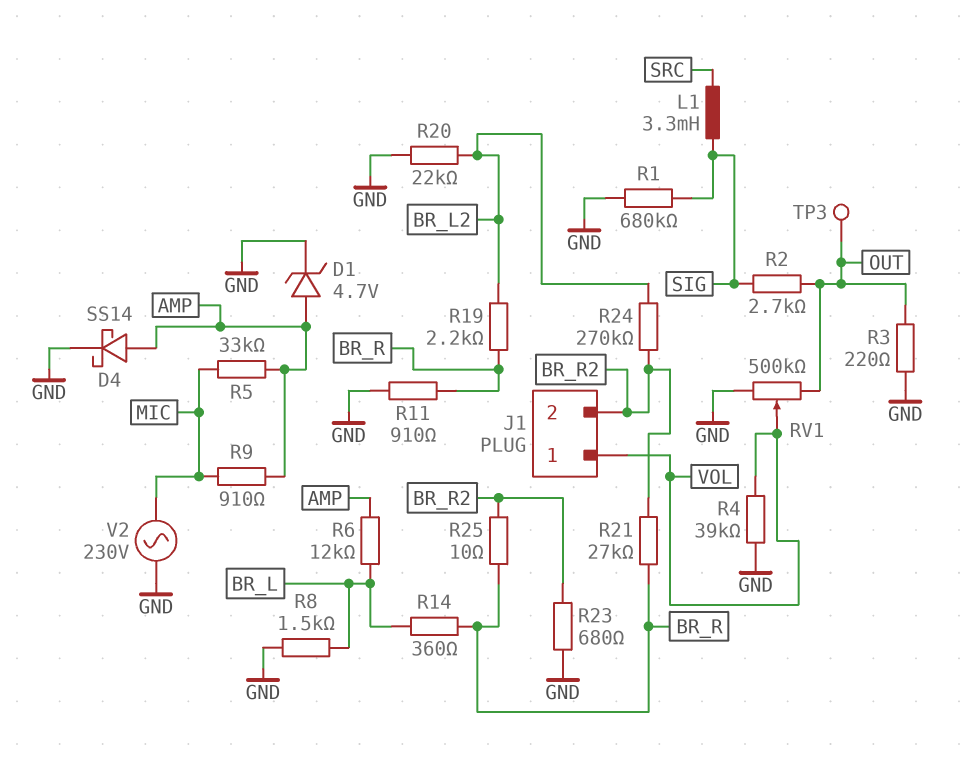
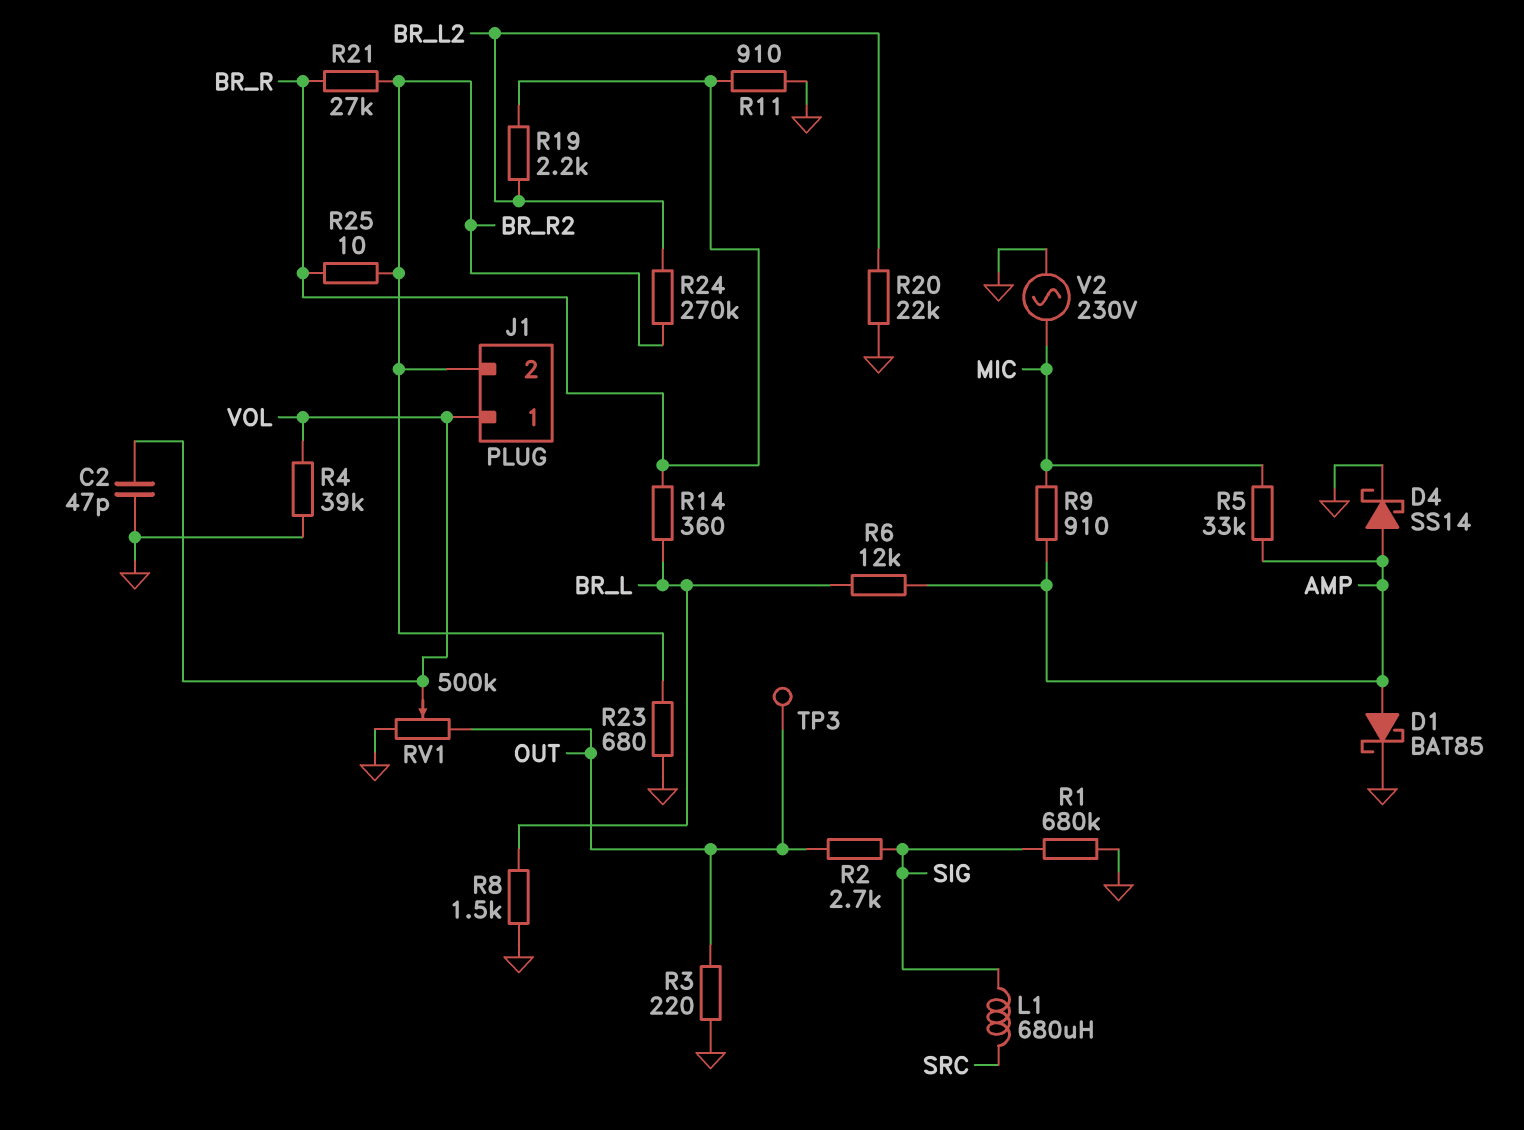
C2: none -> 47pF (GND, VOL)
D1: zener 4.7V (A AMP, K GND) -> schottky BAT85 (A AMP, K GND)
L1: 3.3mH (SIG, SRC) -> 680uH (SIG, SRC)

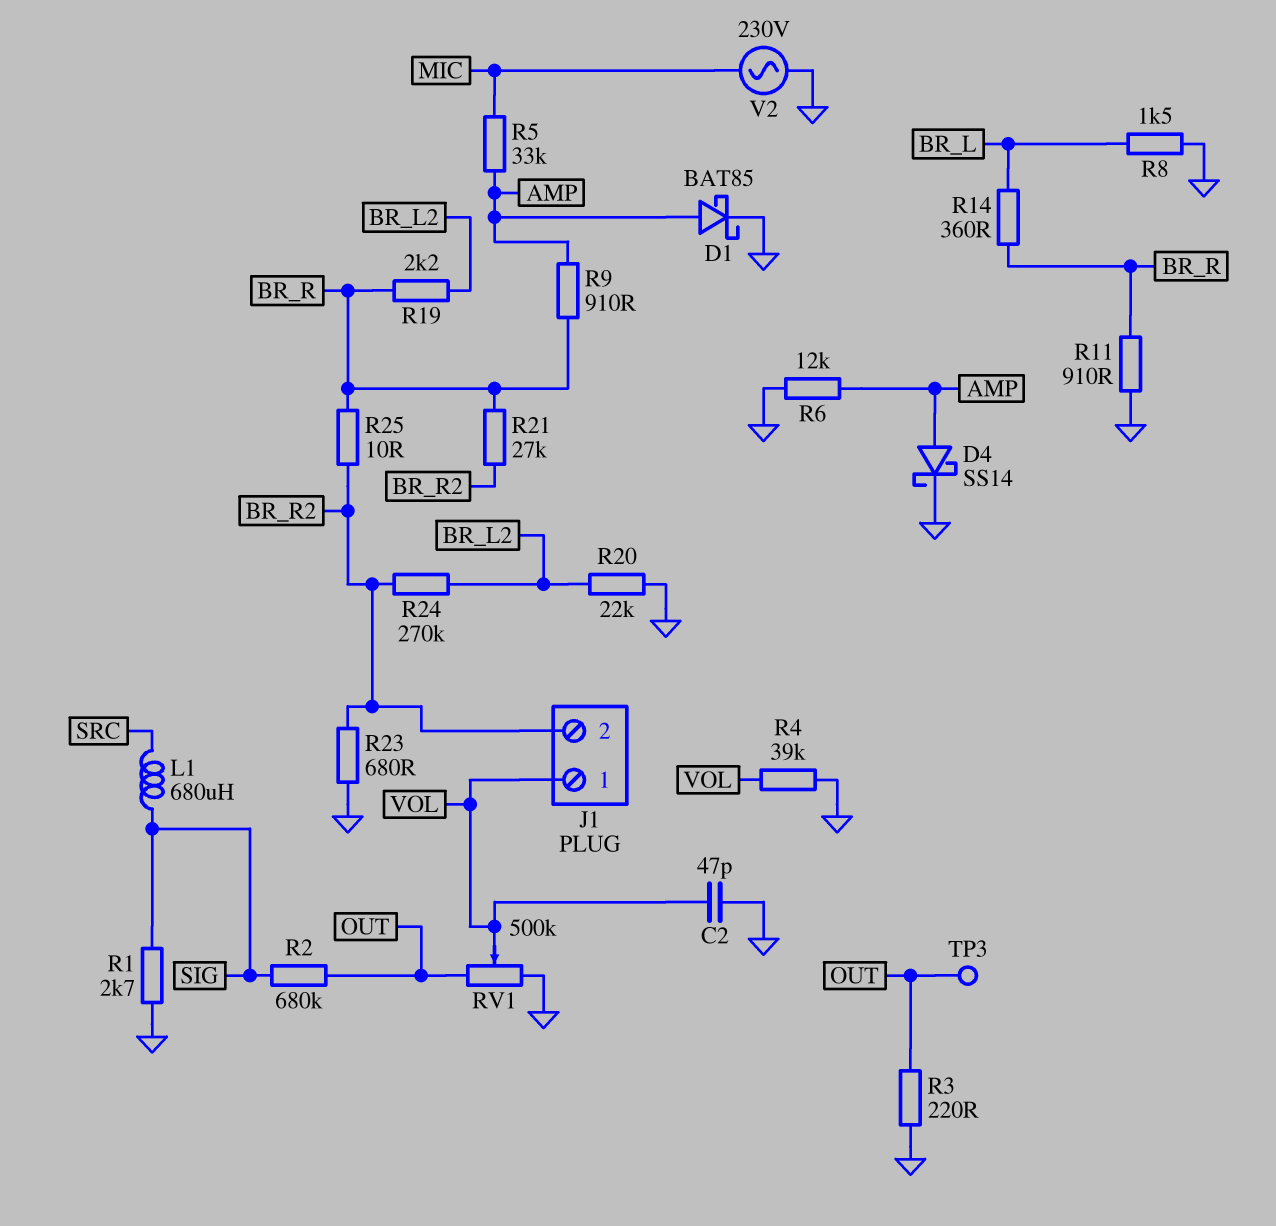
R1: 680k (GND, SIG) -> 2.7k (GND, SIG)
R2: 2.7k (OUT, SIG) -> 680k (OUT, SIG)
R6: 12k (AMP, BR_L) -> 12k (AMP, GND)
R9: 910 (AMP, MIC) -> 910 (AMP, BR_R)

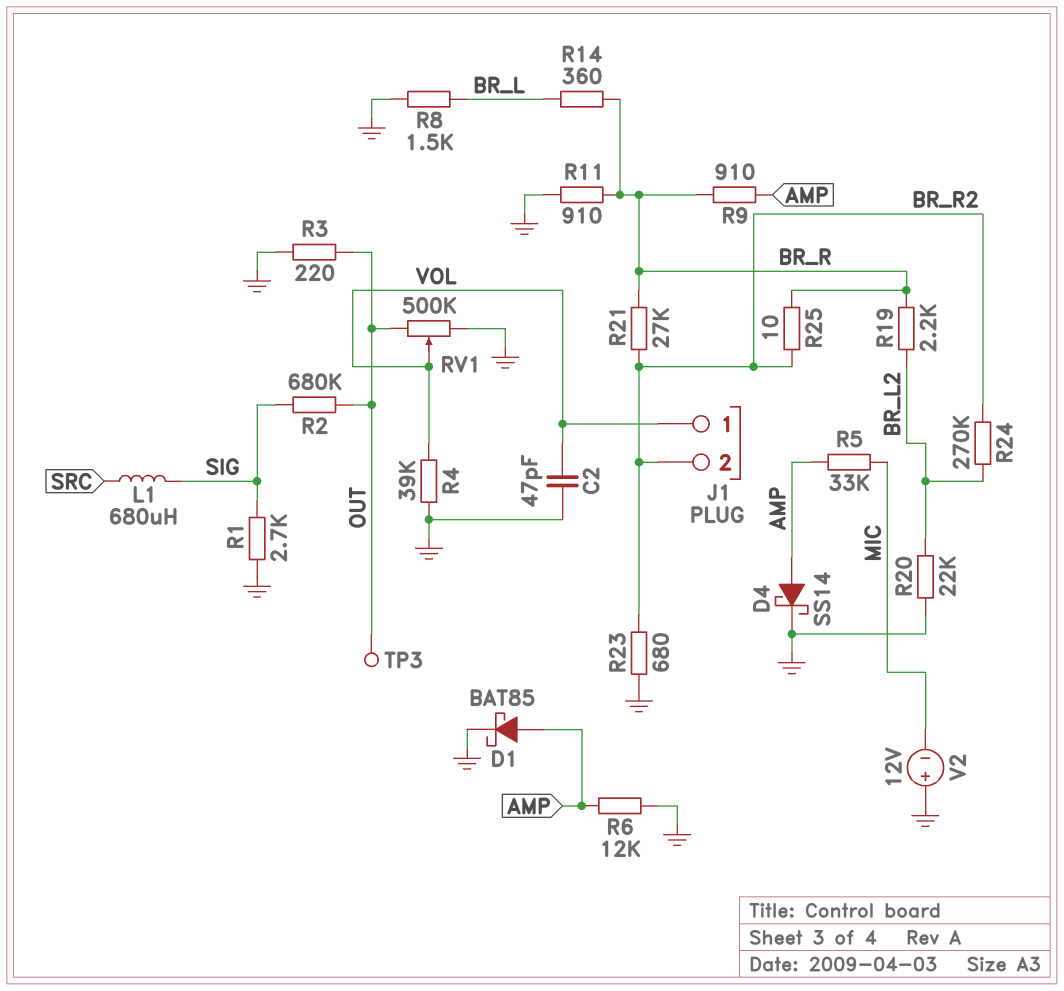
V2: AC 230V (GND, MIC) -> 12V (plus GND, minus MIC)

